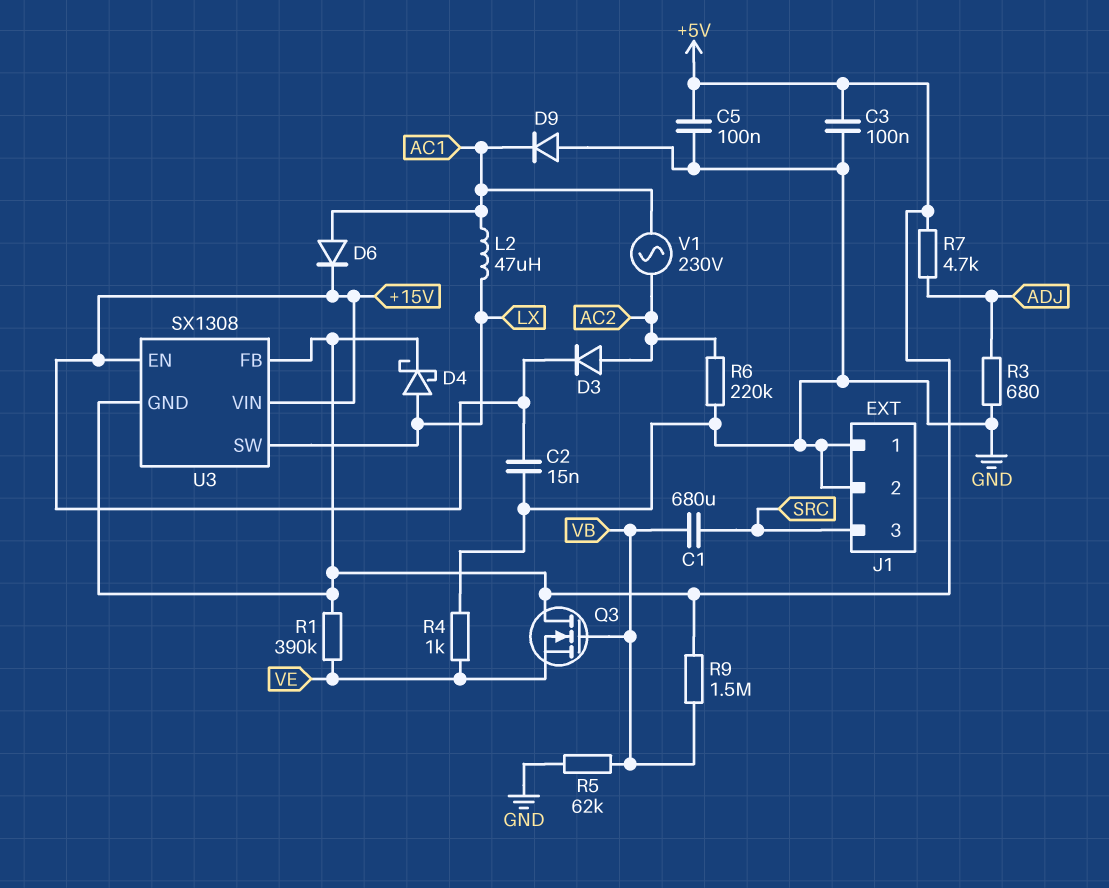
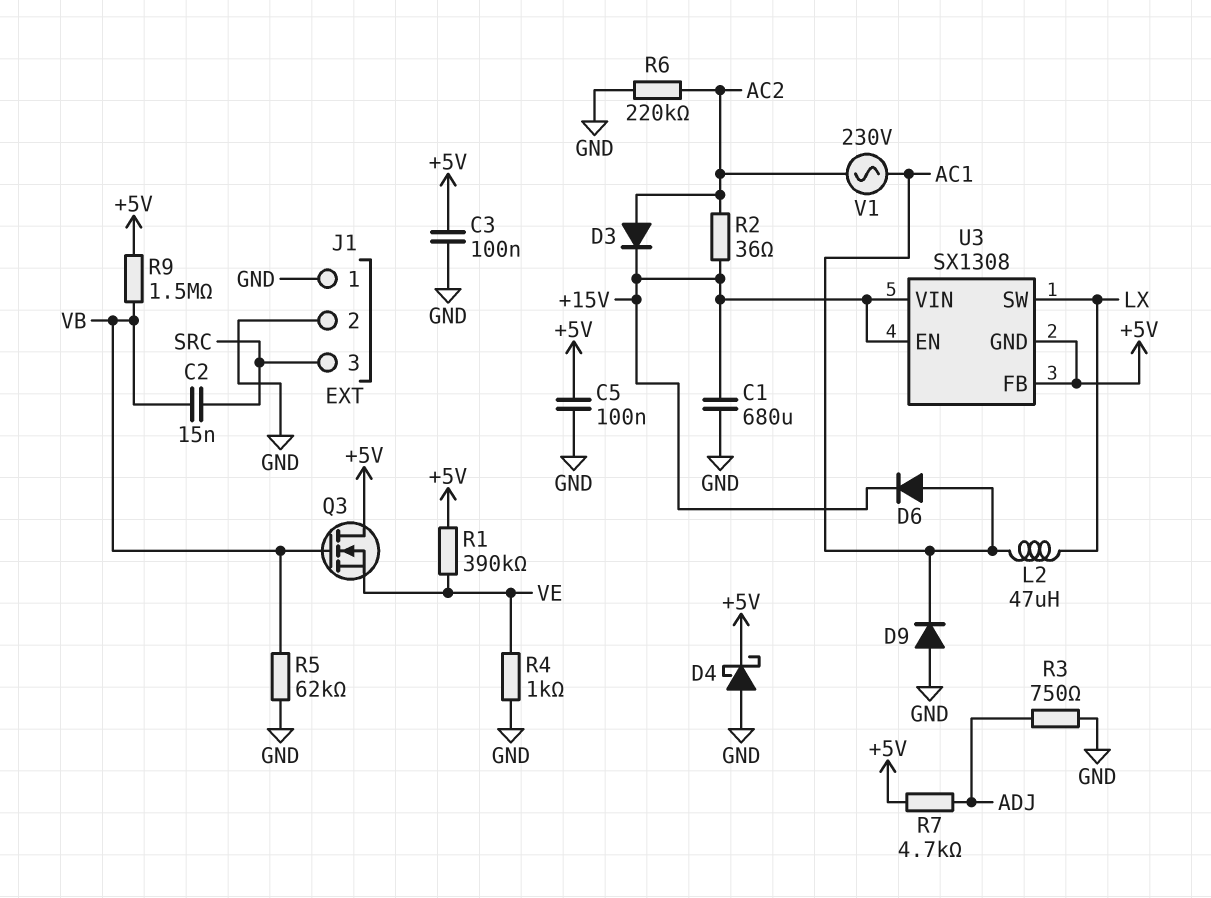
C1: 680uF (SRC, VB) -> 680uF (+15V, GND)
C2: 15nF (+15V, GND) -> 15nF (SRC, VB)
D4: schottky (A LX, K +5V) -> schottky (A GND, K +5V)
R2: none -> 36 (+15V, AC2)
R3: 680 (ADJ, GND) -> 750 (ADJ, GND)

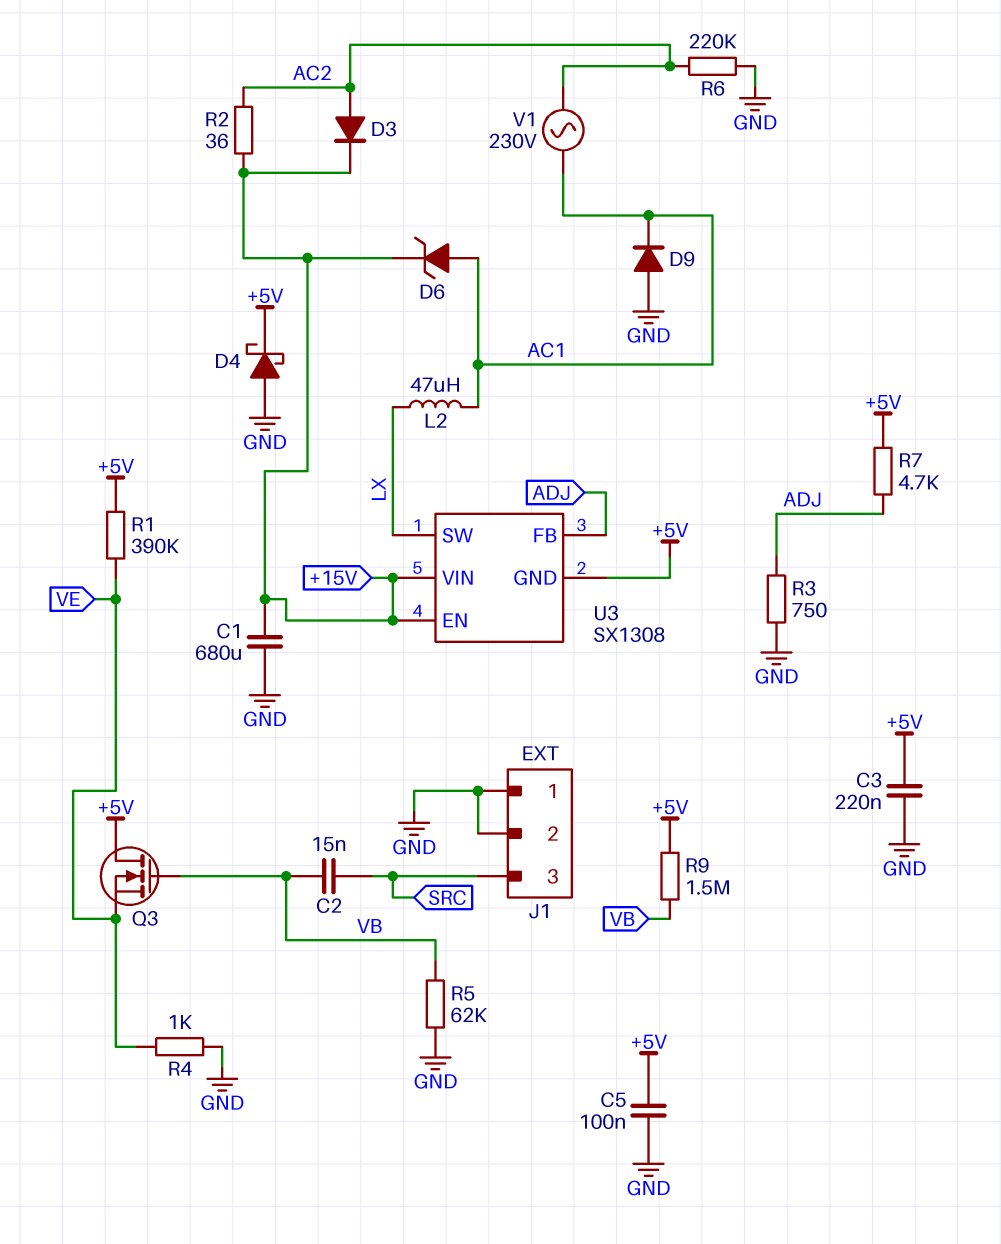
C3: 100nF (+5V, GND) -> 220nF (+5V, GND)
D6: diode (A AC1, K +15V) -> zener (A AC1, K +15V)
U3 pin FB: +5V -> ADJ

